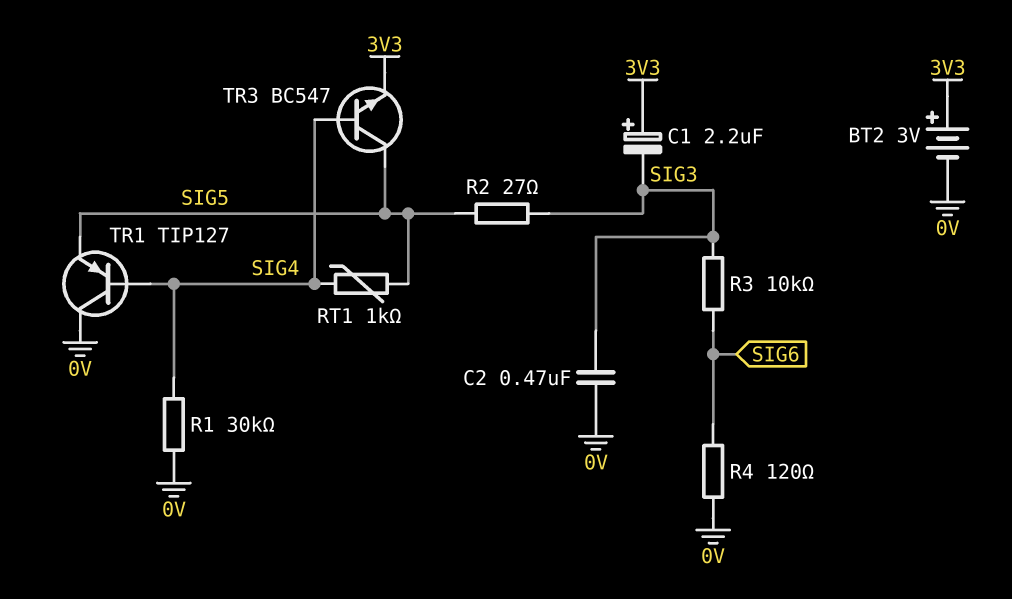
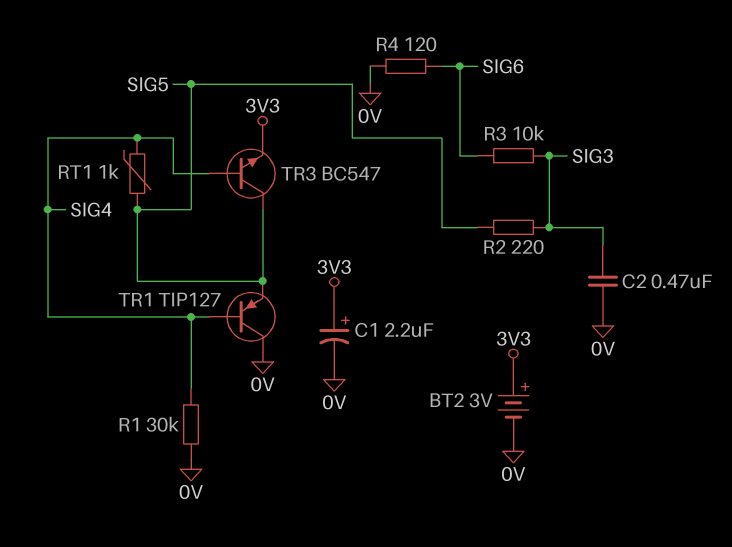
C1: 2.2uF (plus 3V3, minus SIG3) -> 2.2uF (plus 3V3, minus 0V)
R2: 27 (SIG3, SIG5) -> 220 (SIG3, SIG5)

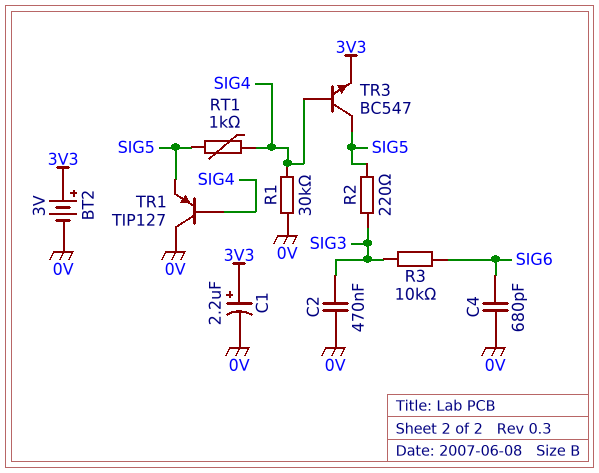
C4: none -> 680pF (0V, SIG6)
R4: 120 (0V, SIG6) -> none

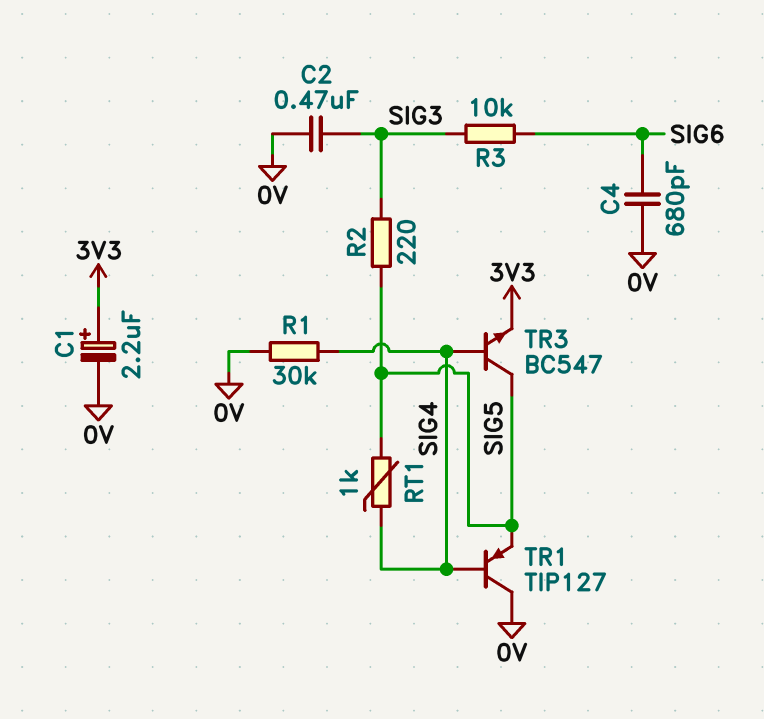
BT2: 3V (plus 3V3, minus 0V) -> none

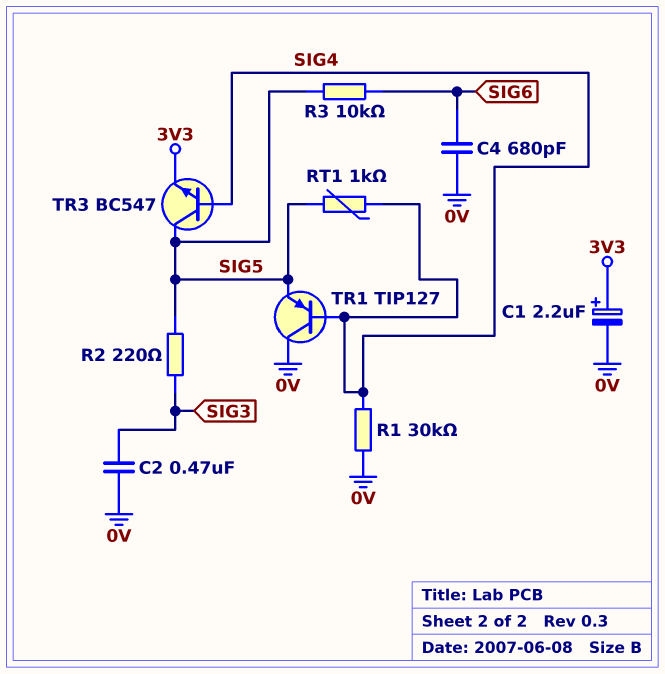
R3: 10k (SIG3, SIG6) -> 10k (SIG5, SIG6)

